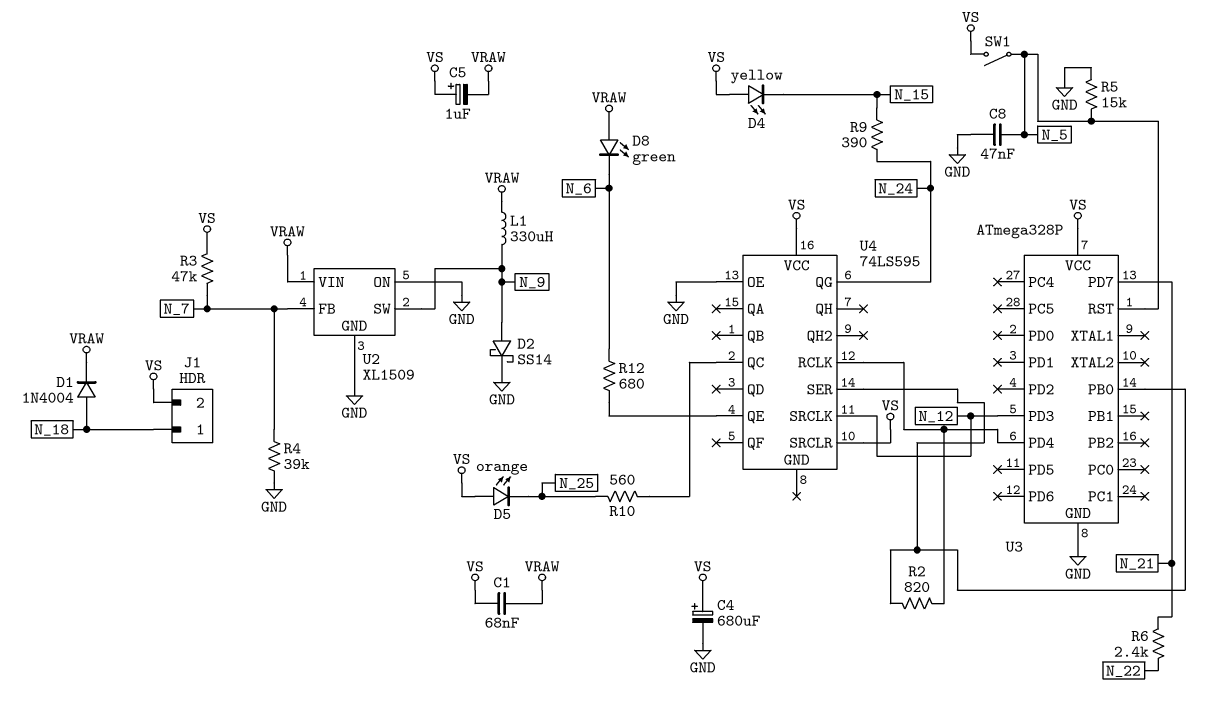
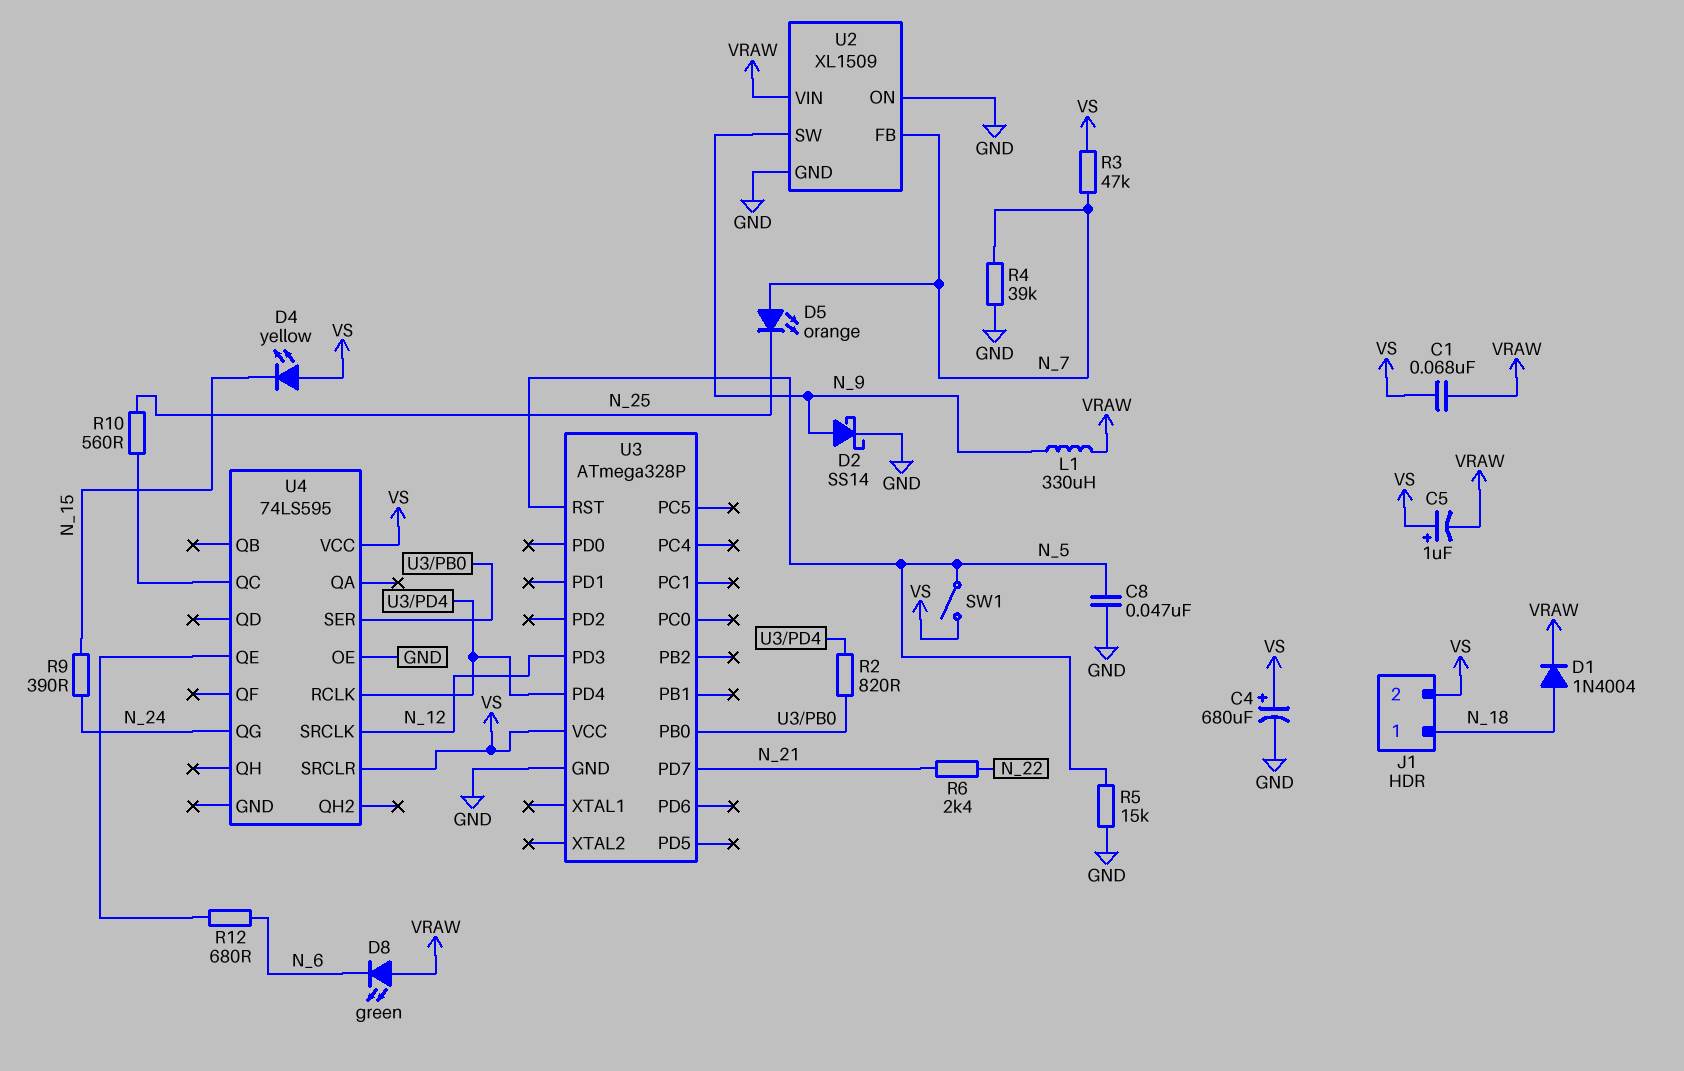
D5: LED orange (A VS, K N_25) -> LED orange (A N_7, K N_25)

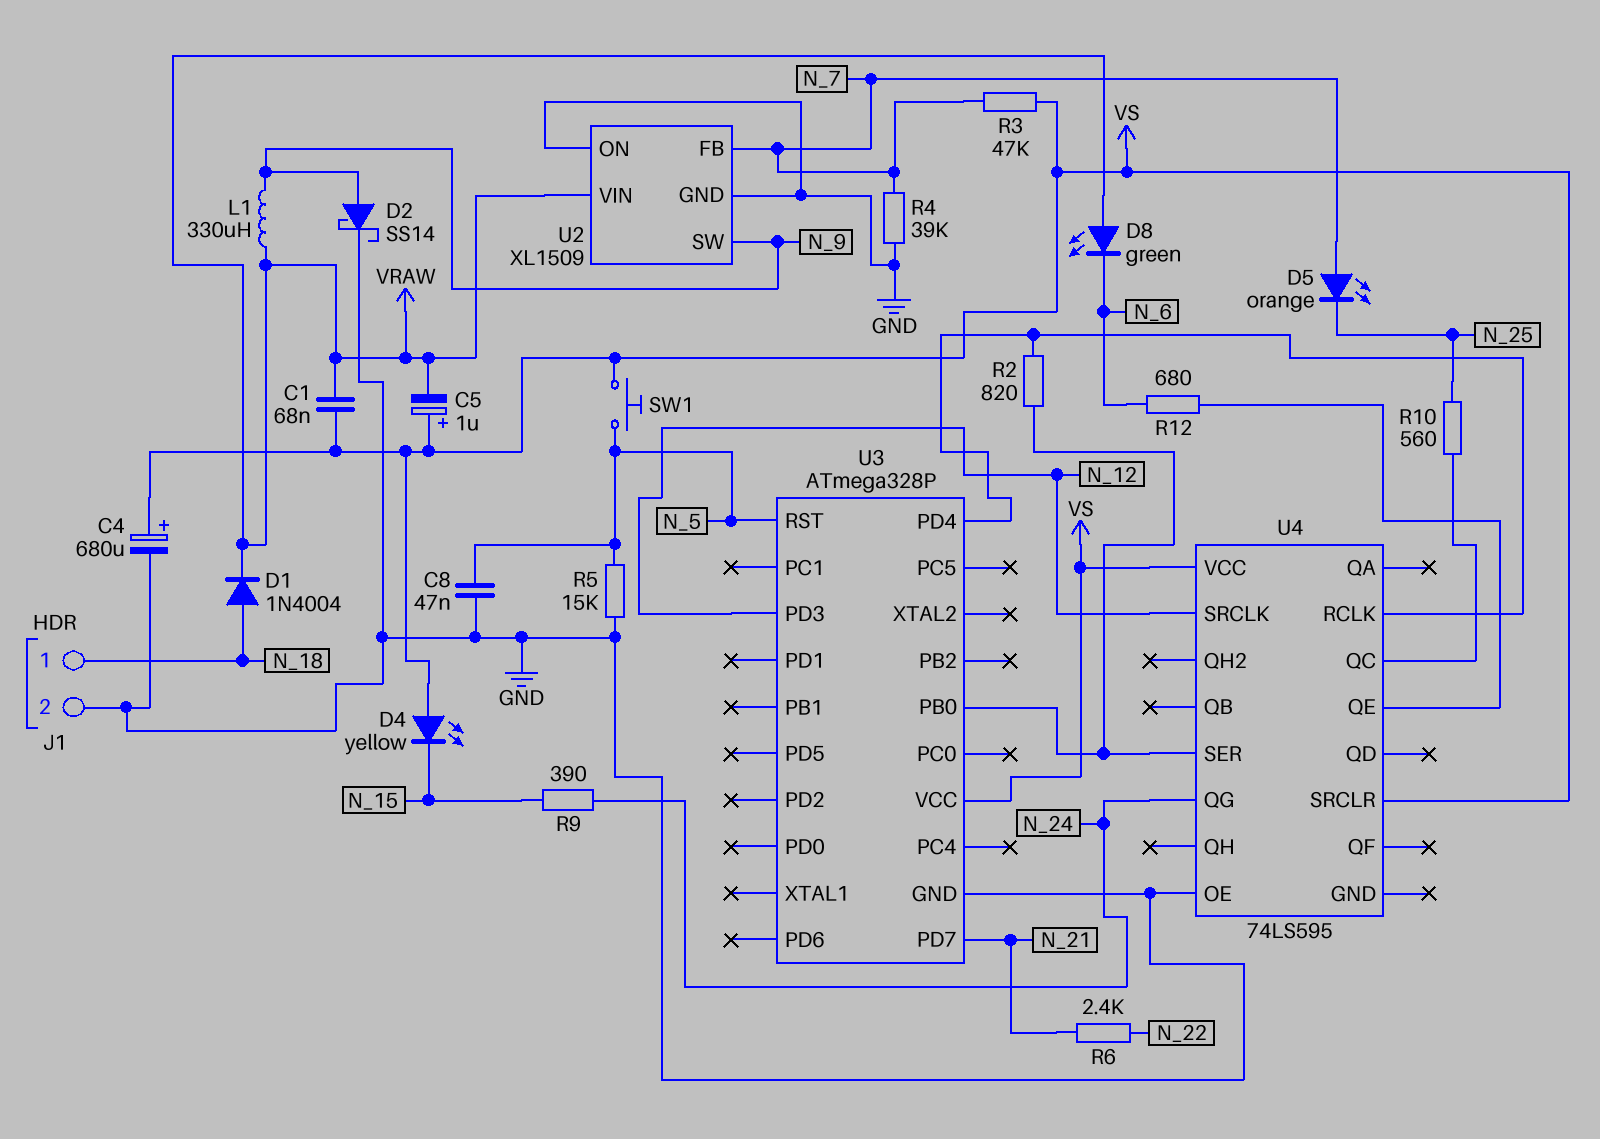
J1 pin 2: VS -> GND
SW1: switch (N_5, VS) -> button (N_5, VS)

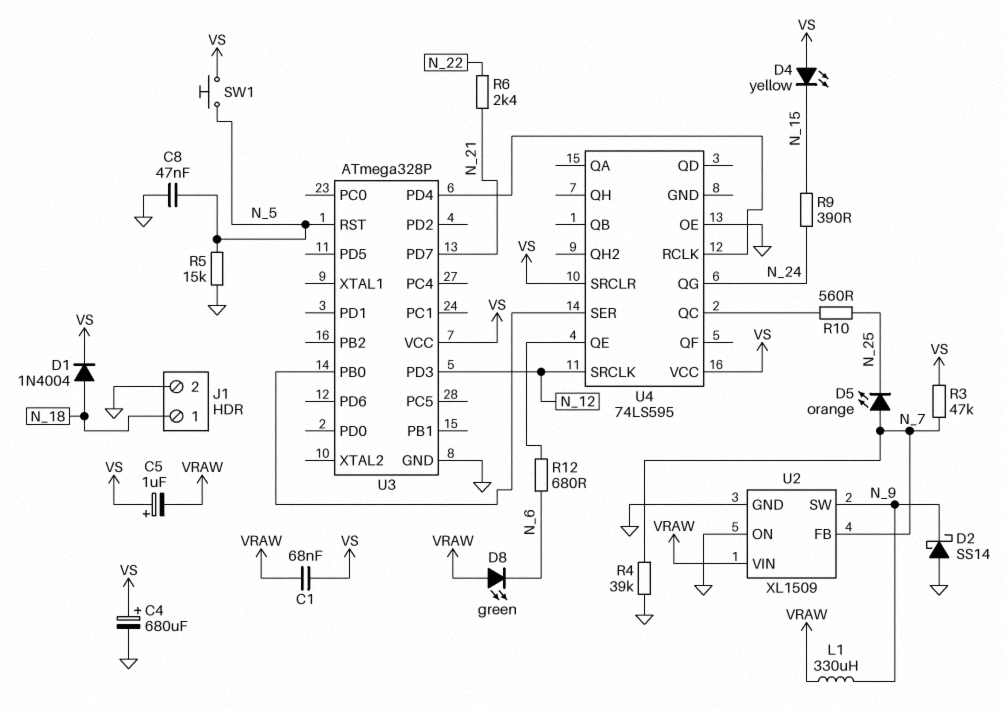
D1: diode 1N4004 (A N_18, K VRAW) -> diode 1N4004 (A N_18, K VS)
D2: schottky SS14 (A N_9, K GND) -> schottky SS14 (A GND, K N_9)
R2: 820 (U3/PB0, U3/PD4) -> none

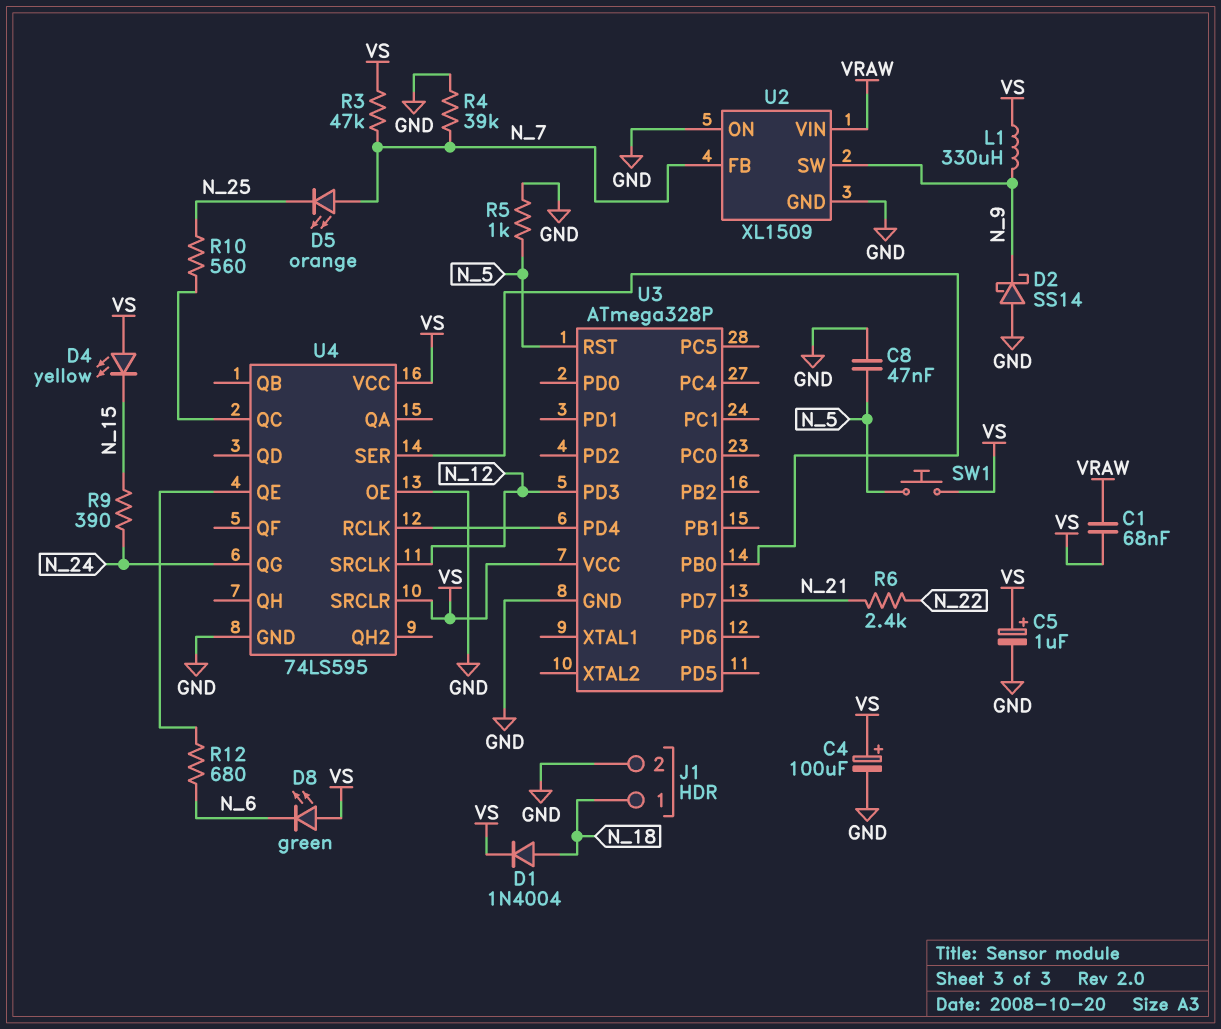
C4: 680uF (plus VS, minus GND) -> 100uF (plus VS, minus GND)
C5: 1uF (plus VS, minus VRAW) -> 1uF (plus VS, minus GND)
D8: LED green (A VRAW, K N_6) -> LED green (A VS, K N_6)
L1: 330uH (N_9, VRAW) -> 330uH (N_9, VS)
R5: 15k (GND, N_5) -> 1k (GND, N_5)
U4 pin GND: none -> GND

